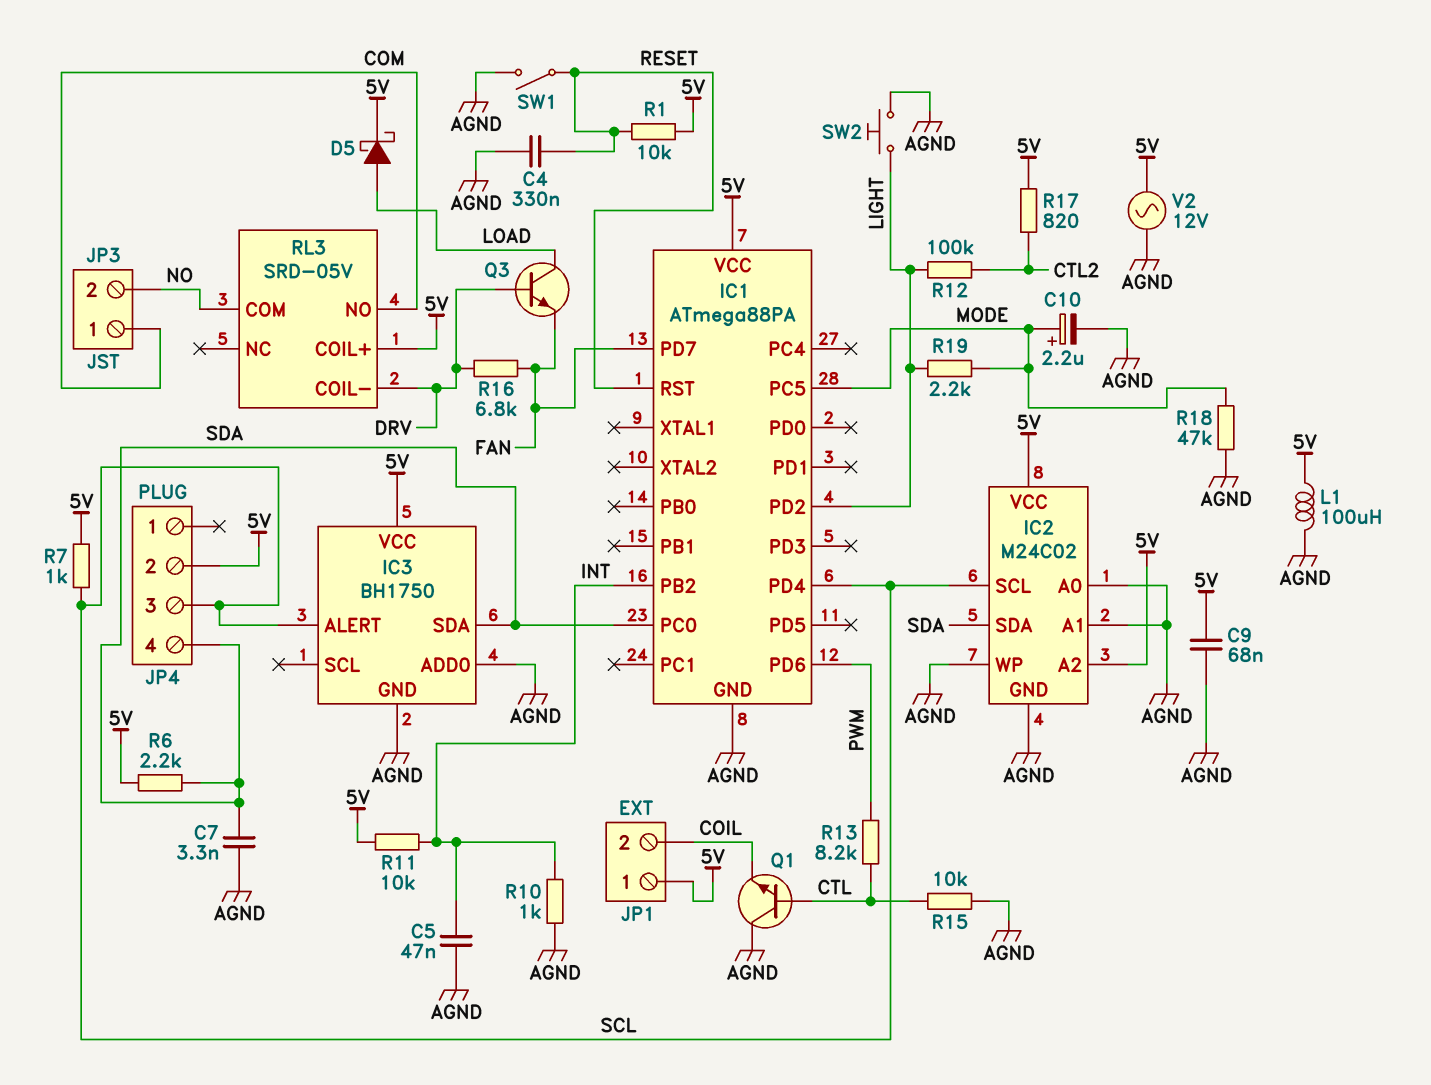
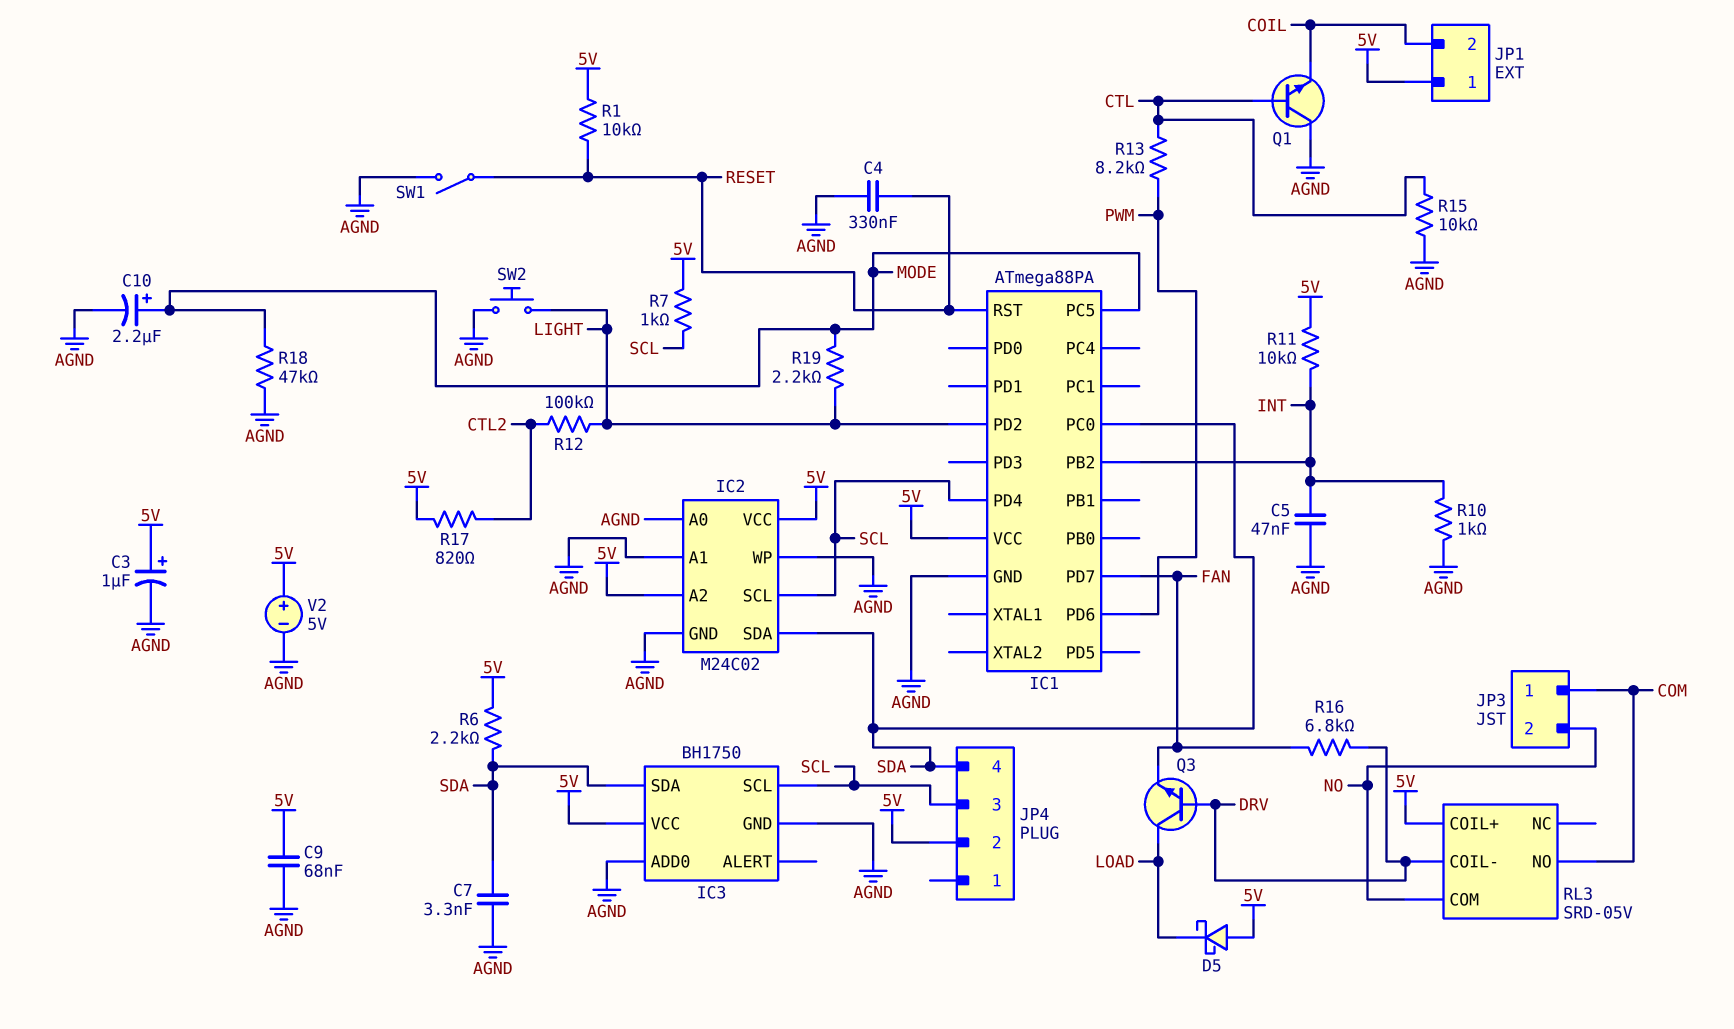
C3: none -> 1uF (plus 5V, minus AGND)
D5: schottky (A LOAD, K 5V) -> schottky (A 5V, K LOAD)
IC3 pin ALERT: SCL -> none
IC3 pin SCL: none -> SCL
L1: 100uH (5V, AGND) -> none
V2: AC 12V (5V, AGND) -> 5V (plus 5V, minus AGND)

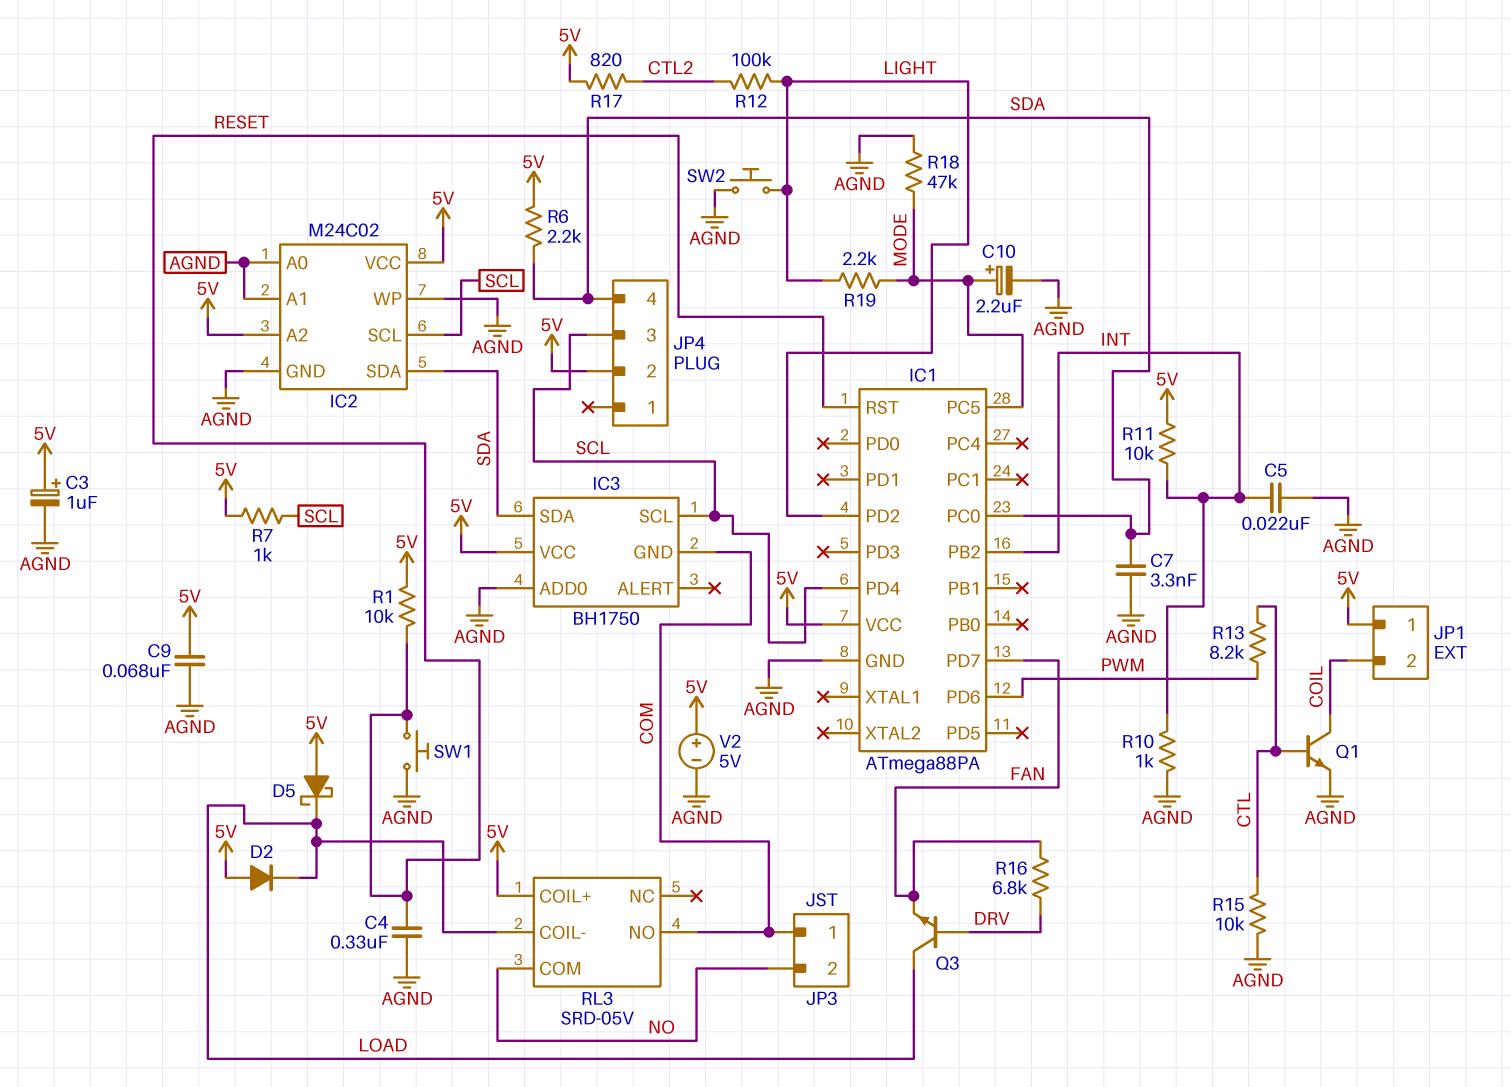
C5: 47nF (AGND, INT) -> 22nF (AGND, INT)
D2: none -> diode (A 5V, K LOAD)
IC3 pin GND: AGND -> COM
Q1: NPN (B CTL, C AGND, E COIL) -> NPN (B CTL, C COIL, E AGND)
RL3 pin COIL-: DRV -> LOAD
SW1: switch (AGND, RESET) -> button (AGND, RESET)

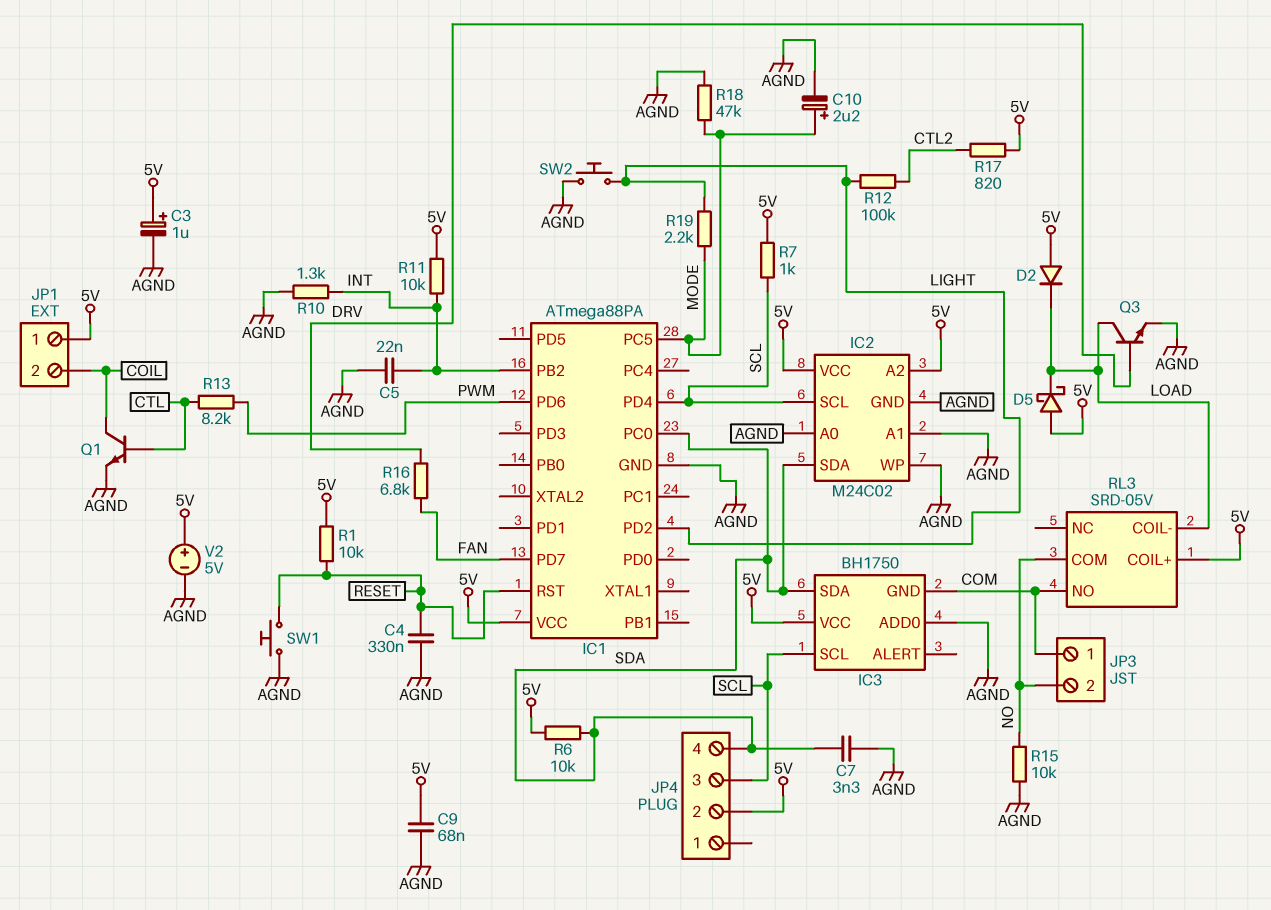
Q3: NPN (B DRV, C LOAD, E FAN) -> NPN (B DRV, C LOAD, E AGND)
R6: 2.2k (5V, SDA) -> 10k (5V, SDA)
R10: 1k (AGND, INT) -> 1.3k (AGND, INT)
R15: 10k (AGND, CTL) -> 10k (AGND, NO)

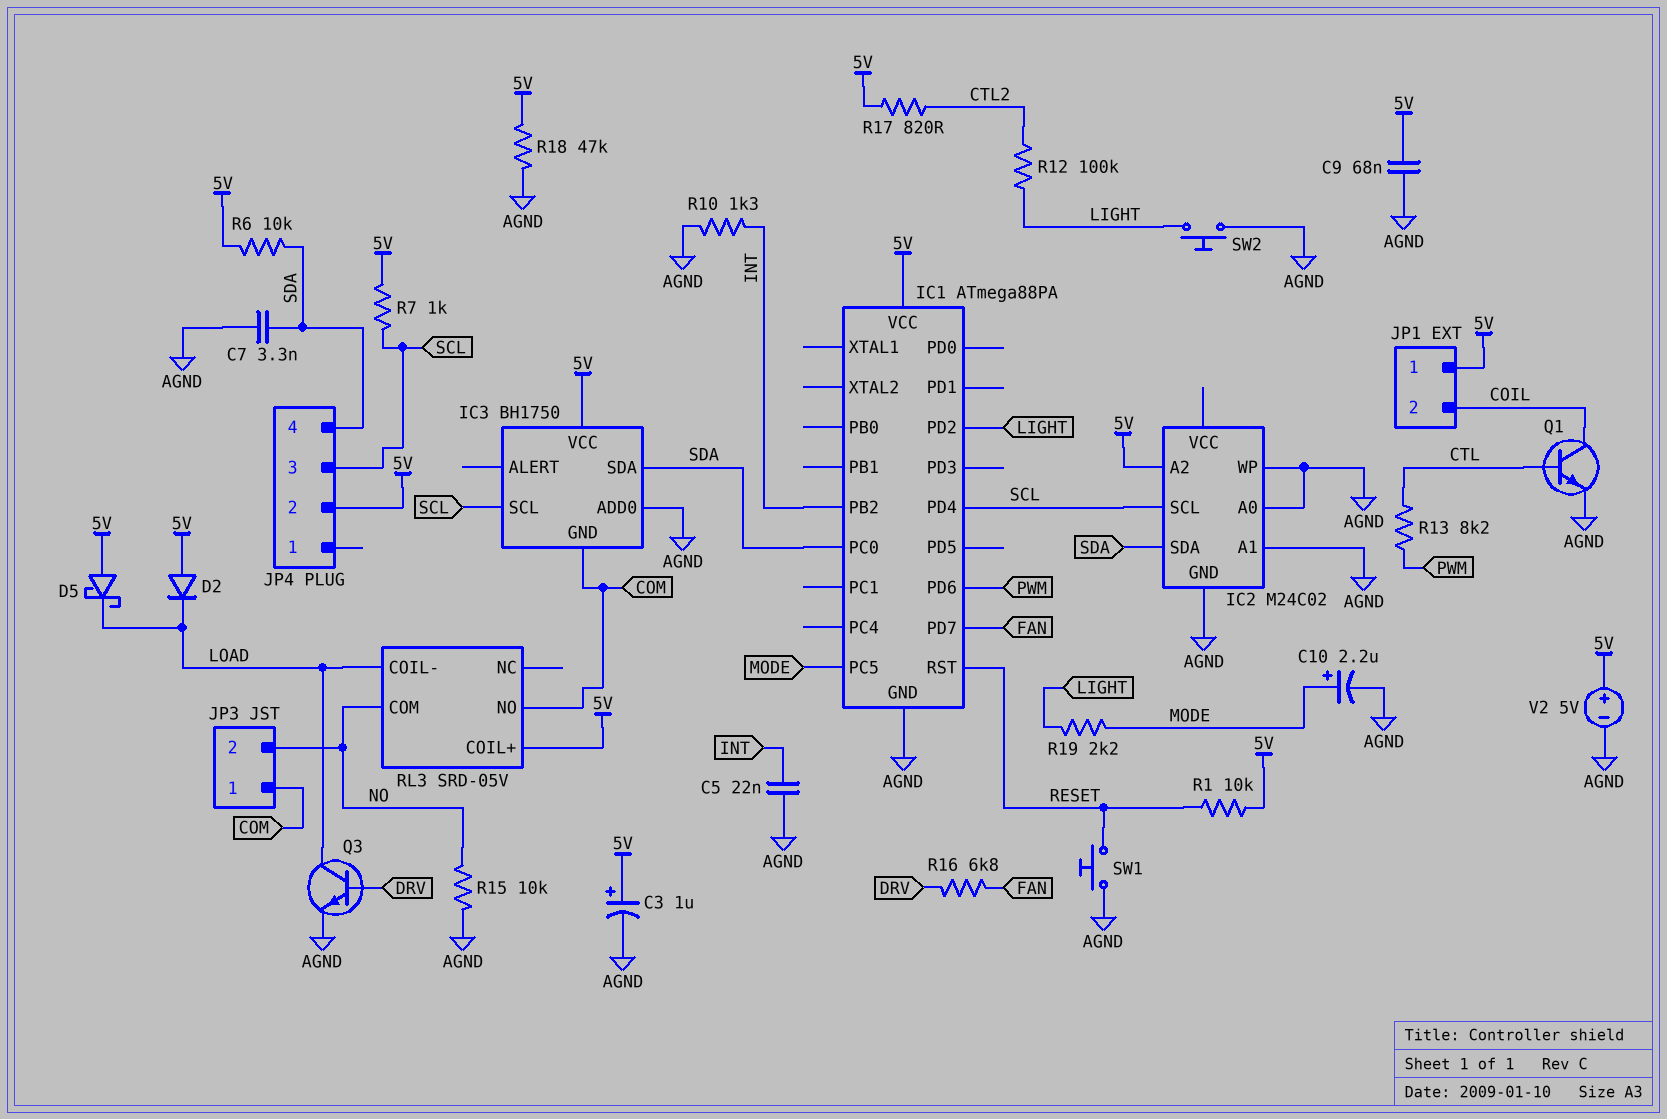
C4: 330nF (AGND, RESET) -> none
IC2 pin VCC: 5V -> none
R11: 10k (5V, INT) -> none
R18: 47k (AGND, MODE) -> 47k (5V, AGND)

